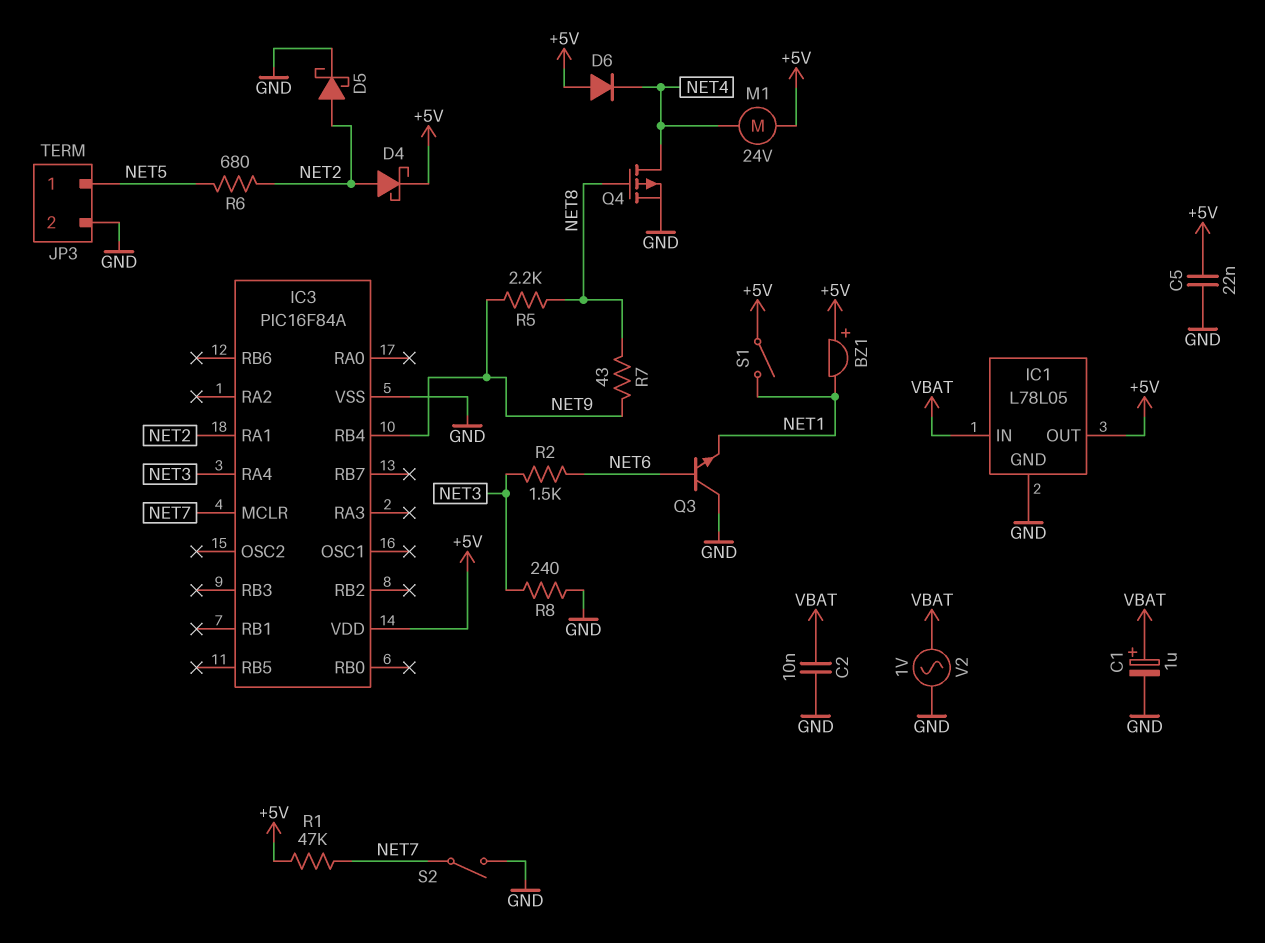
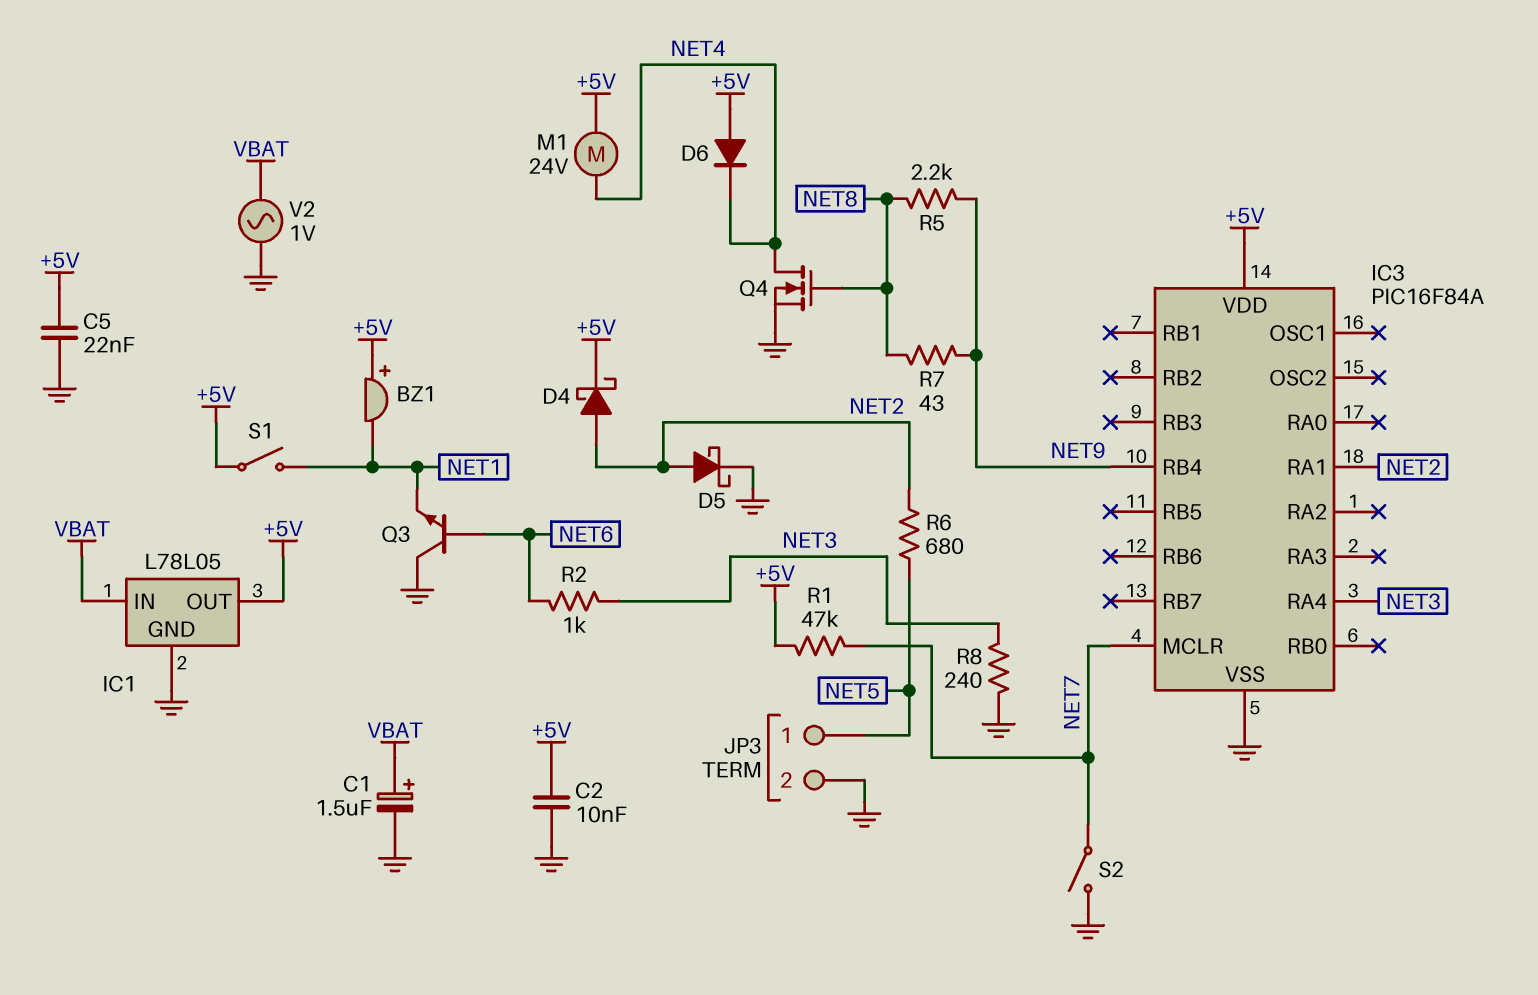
C1: 1uF (plus VBAT, minus GND) -> 1.5uF (plus VBAT, minus GND)
C2: 10nF (GND, VBAT) -> 10nF (+5V, GND)
Q4: PMOS (G NET8, D NET4, S GND) -> NMOS (G NET8, D NET4, S GND)
R2: 1.5k (NET3, NET6) -> 1k (NET3, NET6)

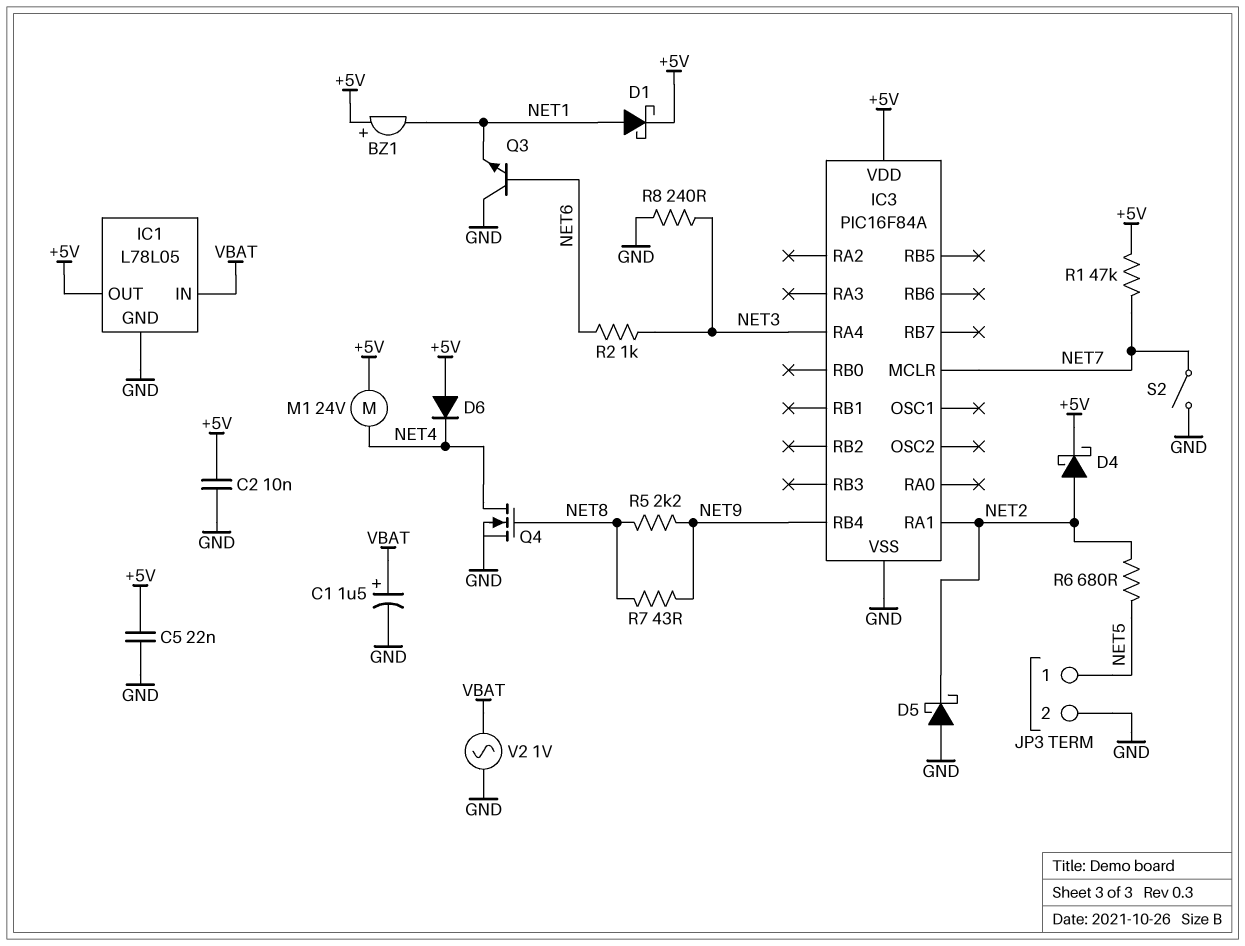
D1: none -> schottky (A NET1, K +5V)
D5: schottky (A NET2, K GND) -> schottky (A GND, K NET2)
S1: switch (+5V, NET1) -> none

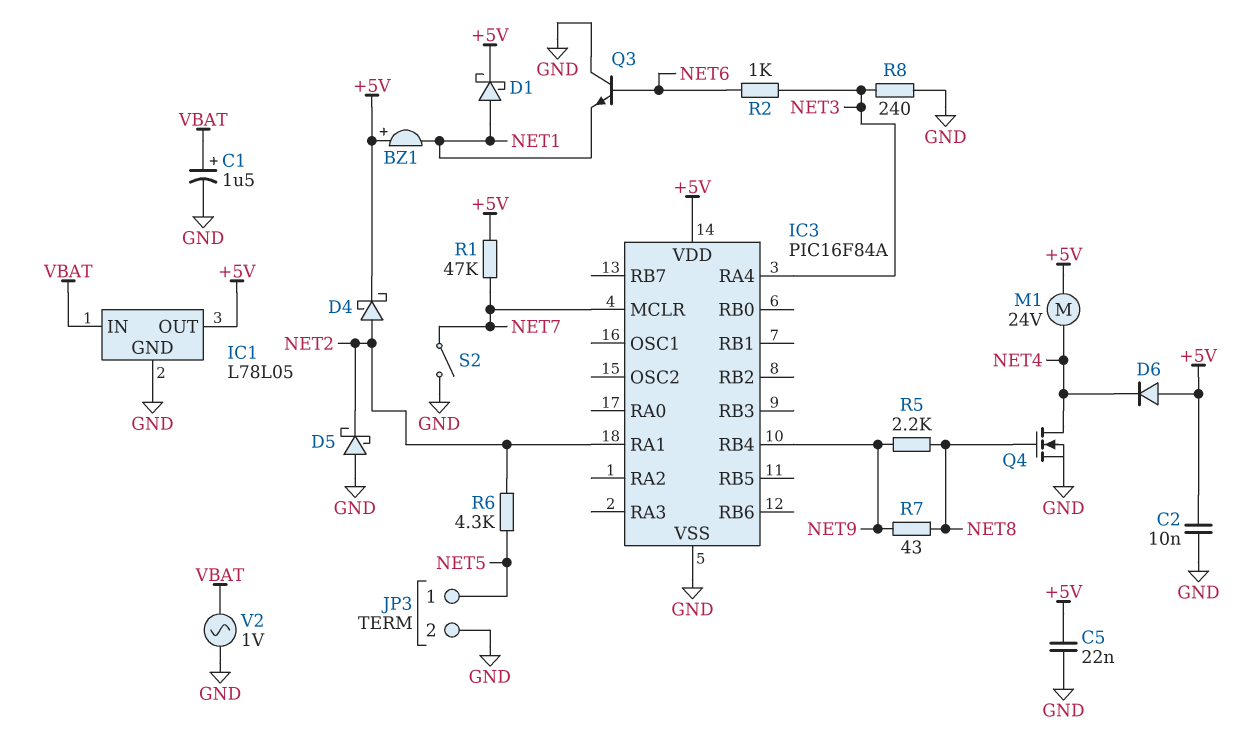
R6: 680 (NET2, NET5) -> 4.3k (NET2, NET5)

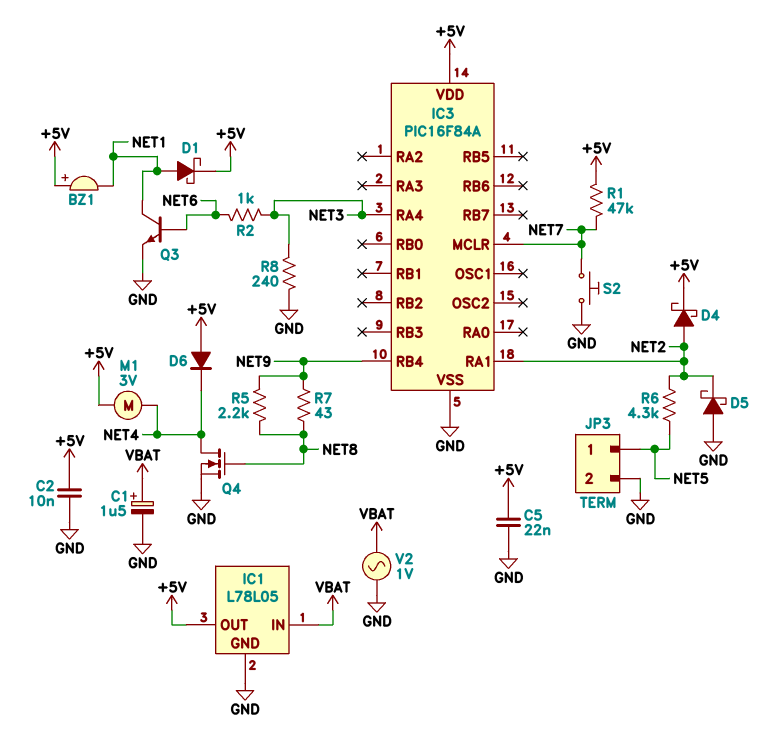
M1: motor 24V (+5V, NET4) -> motor 3V (+5V, NET4)
Q3: NPN (B NET6, C GND, E NET1) -> NPN (B NET6, C NET1, E GND)
S2: switch (GND, NET7) -> button (GND, NET7)

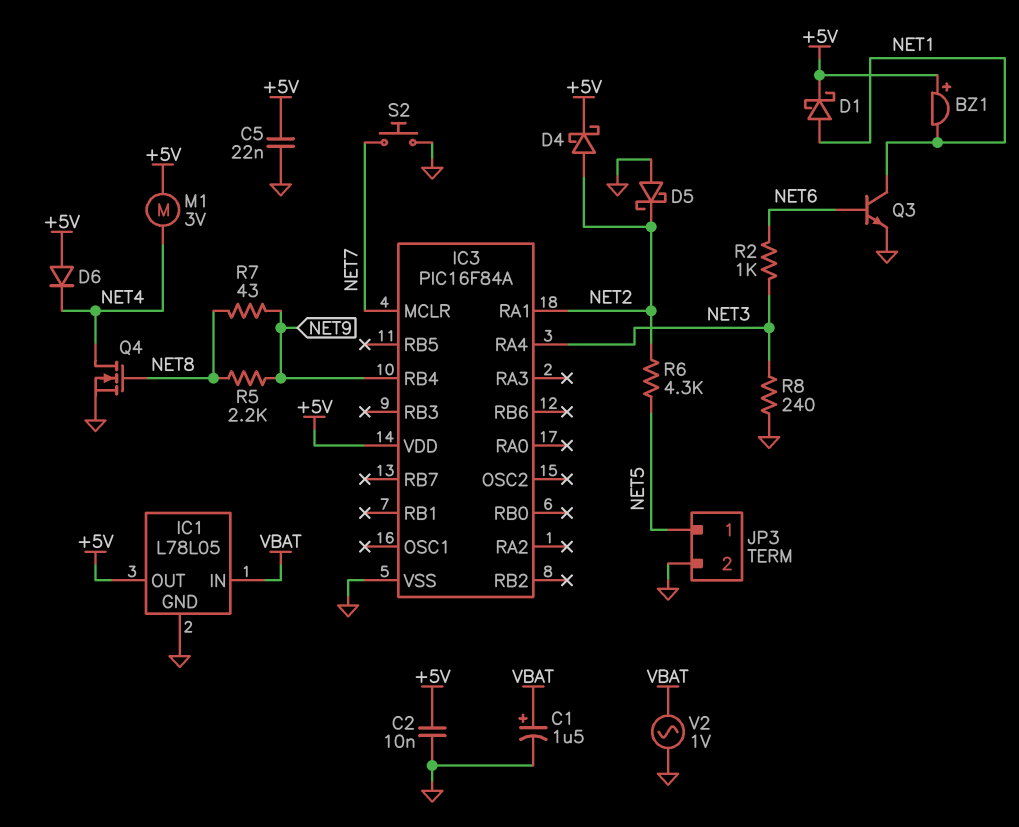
R1: 47k (+5V, NET7) -> none

